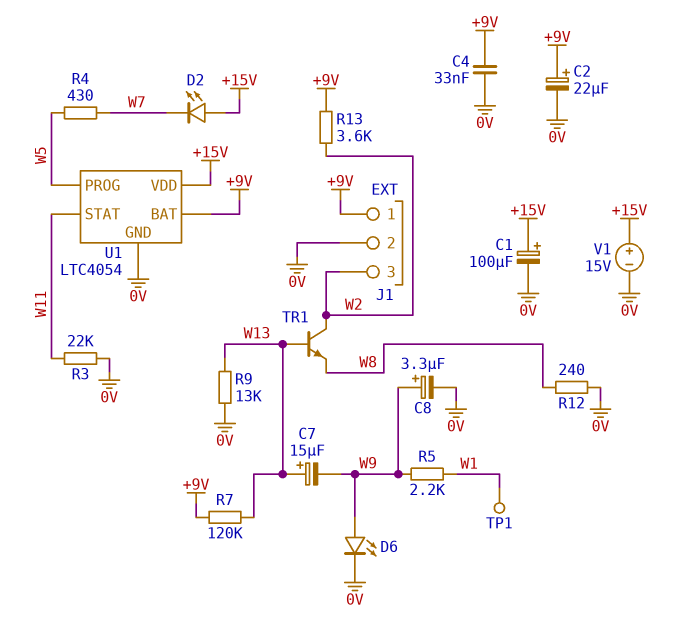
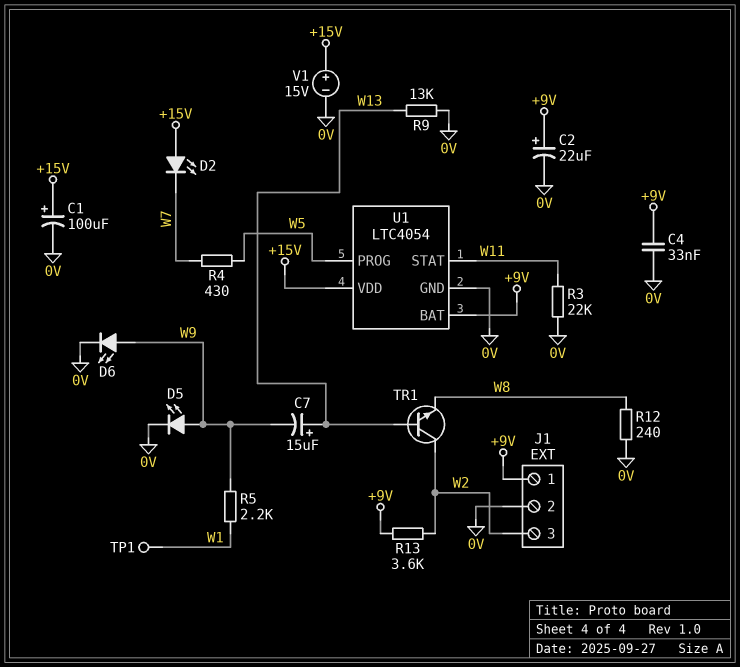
C8: 3.3uF (plus W9, minus 0V) -> none
D5: none -> LED (A W9, K 0V)
R7: 120k (+9V, W13) -> none

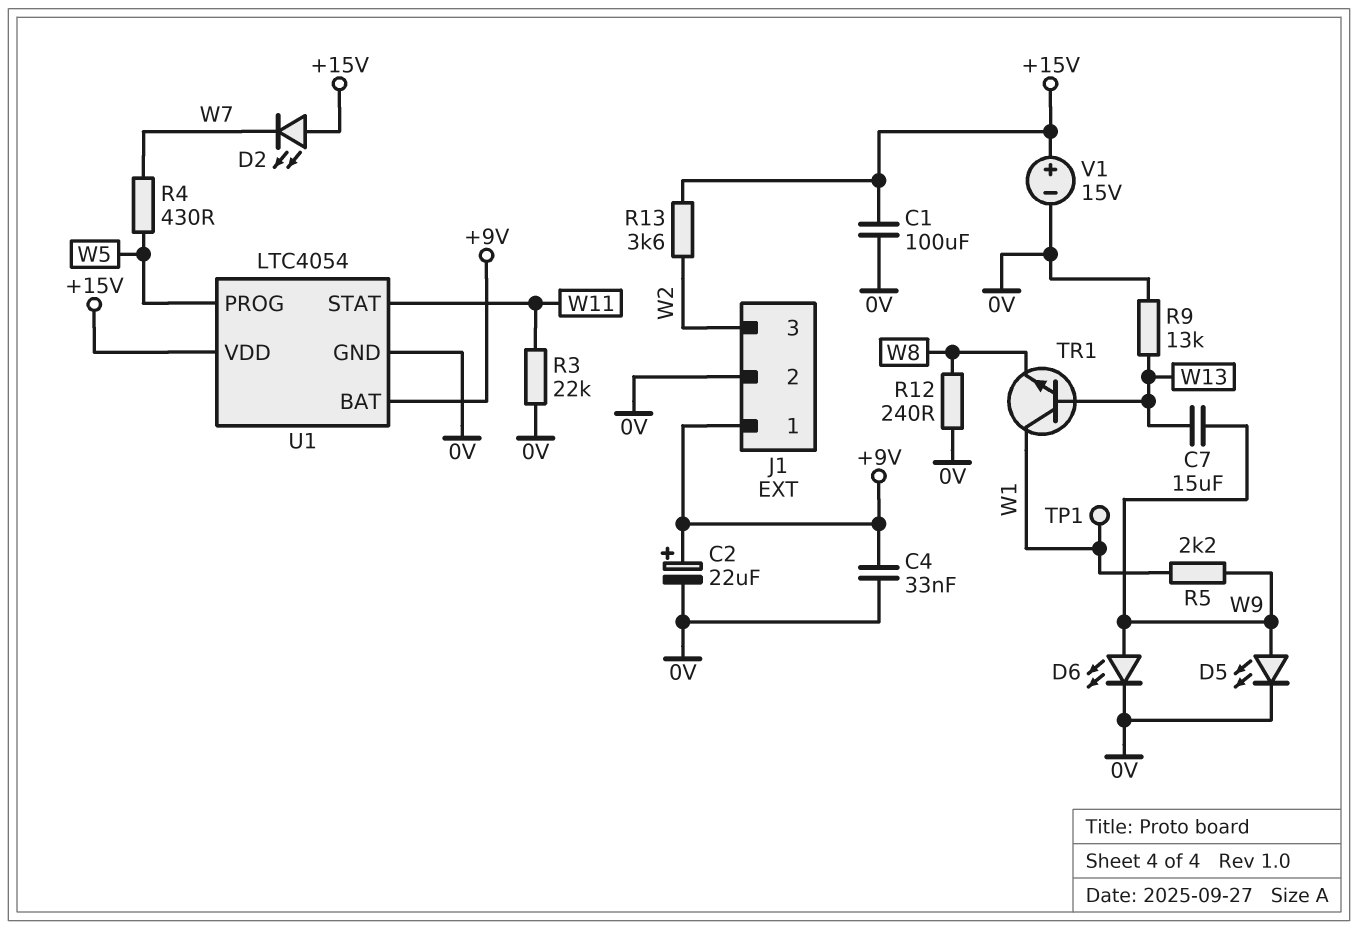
C1: 100uF (plus +15V, minus 0V) -> 100uF (+15V, 0V)
C7: 15uF (plus W13, minus W9) -> 15uF (W9, W13)
R13: 3.6k (+9V, W2) -> 3.6k (+15V, W2)
TR1: NPN (B W13, C W2, E W8) -> NPN (B W13, C W1, E W8)

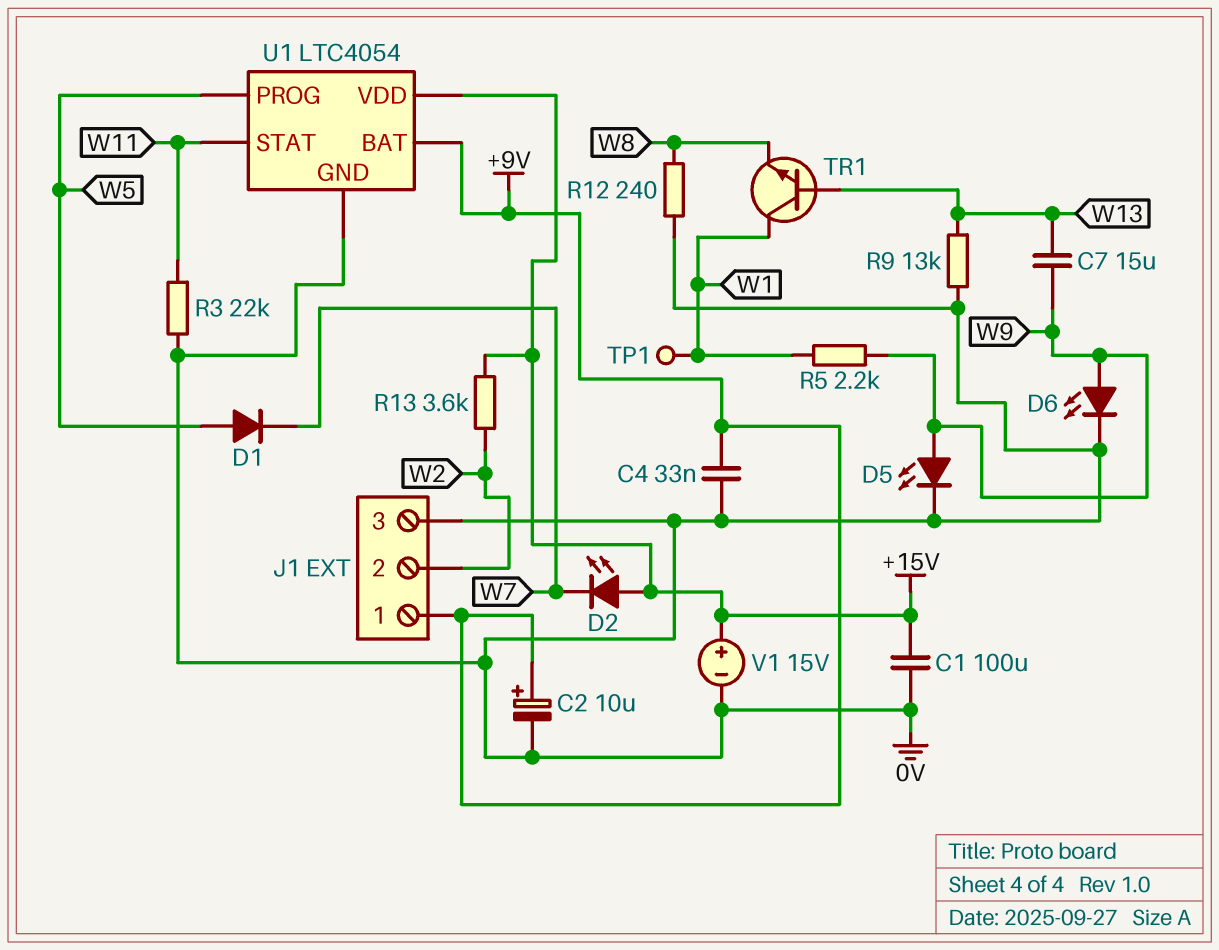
C2: 22uF (plus +9V, minus 0V) -> 10uF (plus +9V, minus 0V)
D1: none -> diode (A W5, K W7)
J1 pin 2: 0V -> W2
J1 pin 3: W2 -> 0V
R4: 430 (W5, W7) -> none

